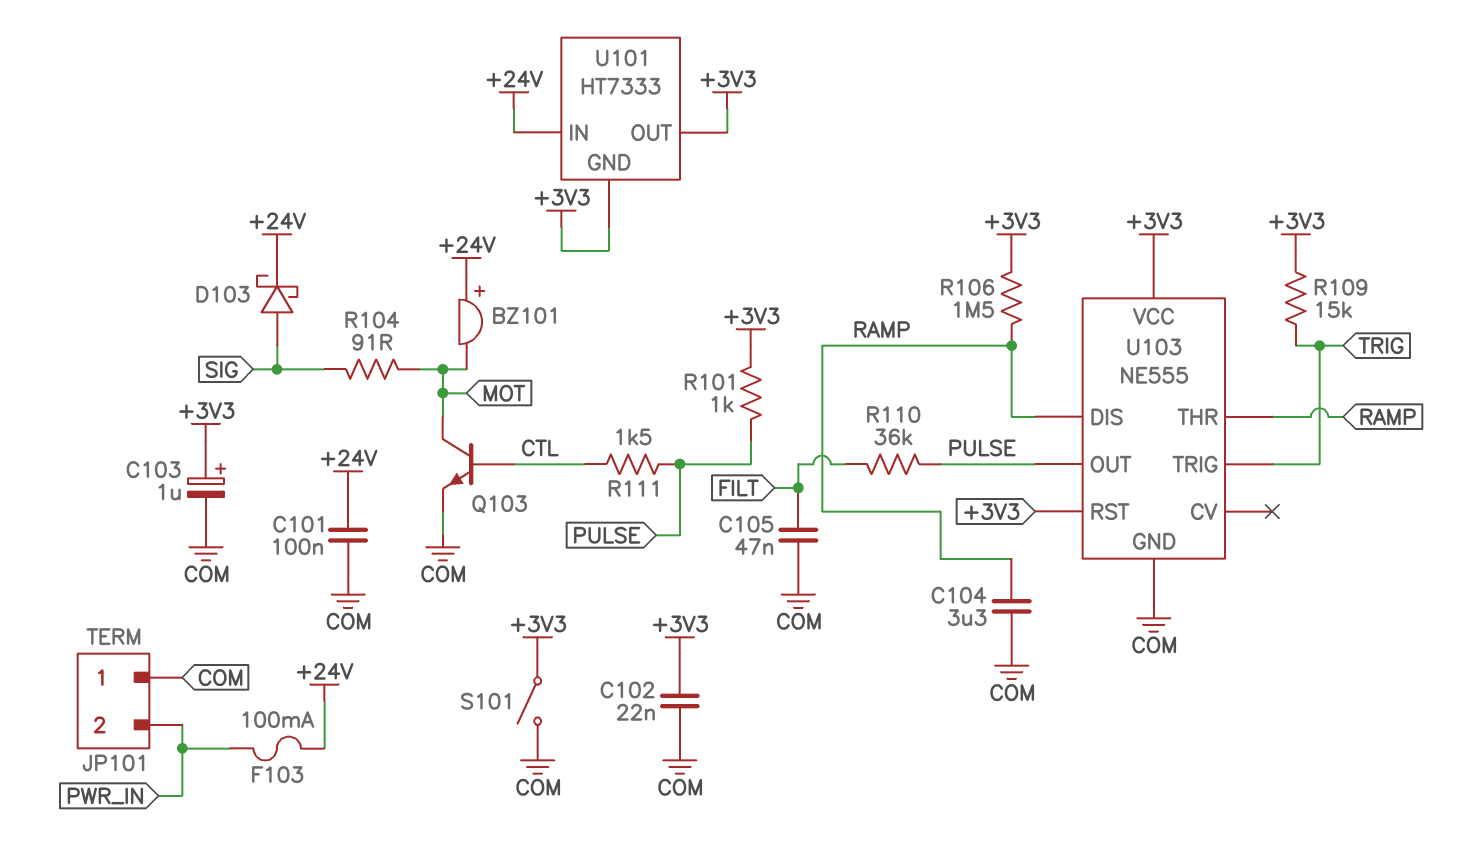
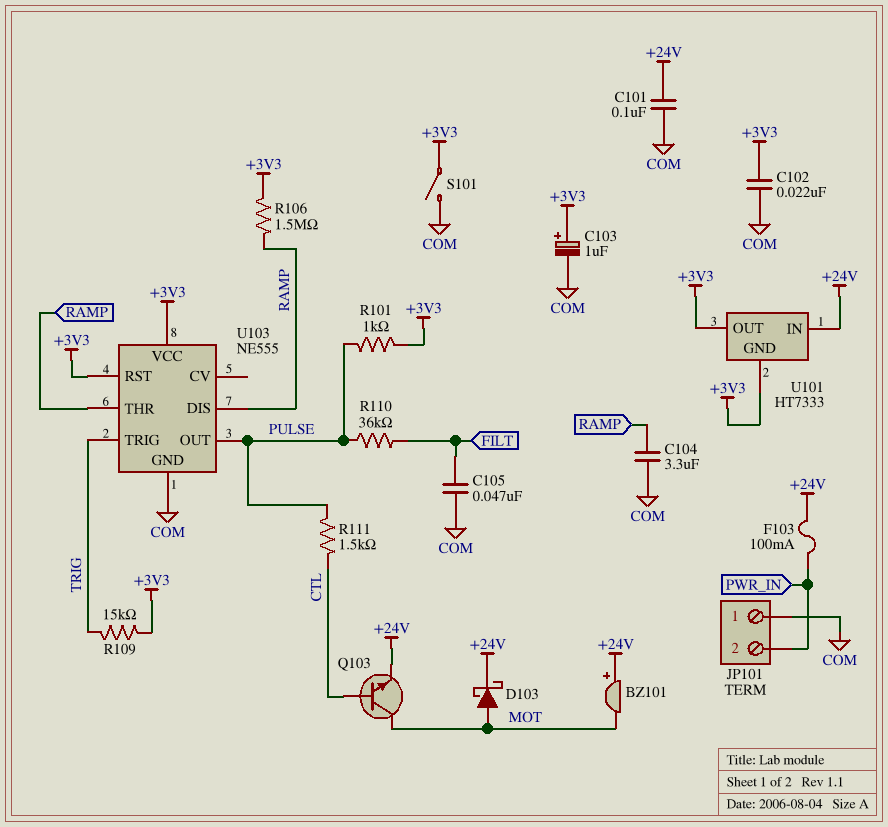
D103: schottky (A SIG, K +24V) -> schottky (A MOT, K +24V)
Q103: NPN (B CTL, C MOT, E COM) -> NPN (B CTL, C MOT, E +24V)
R104: 91 (MOT, SIG) -> none

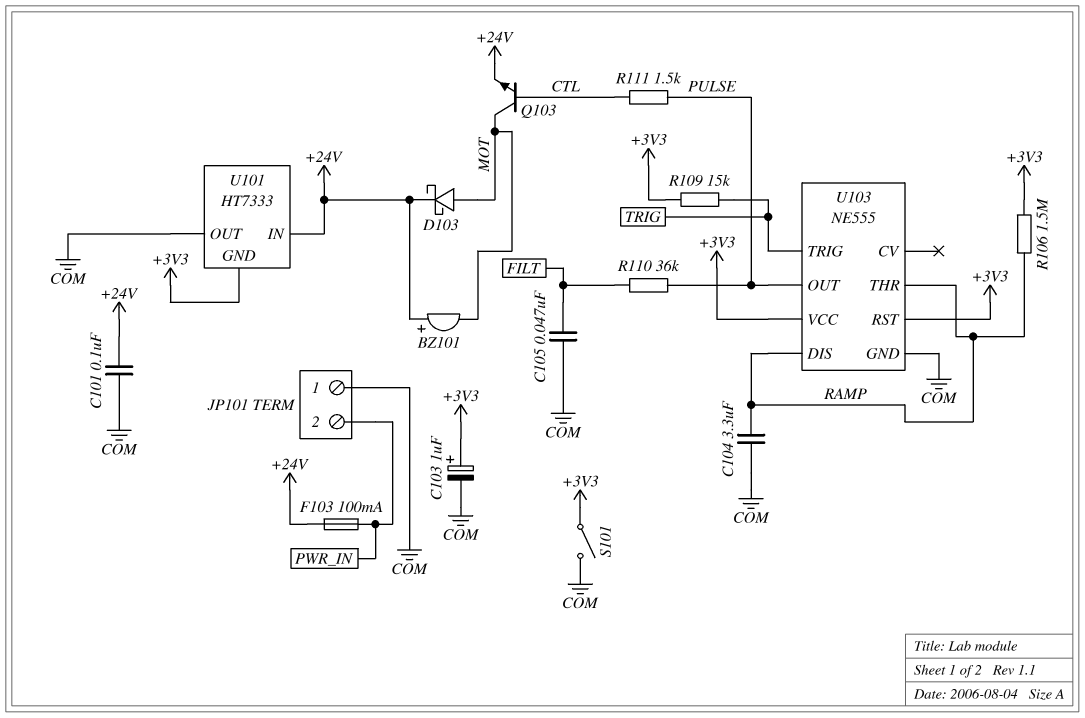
C102: 22nF (+3V3, COM) -> none
R101: 1k (+3V3, PULSE) -> none
U101 pin OUT: +3V3 -> COM

